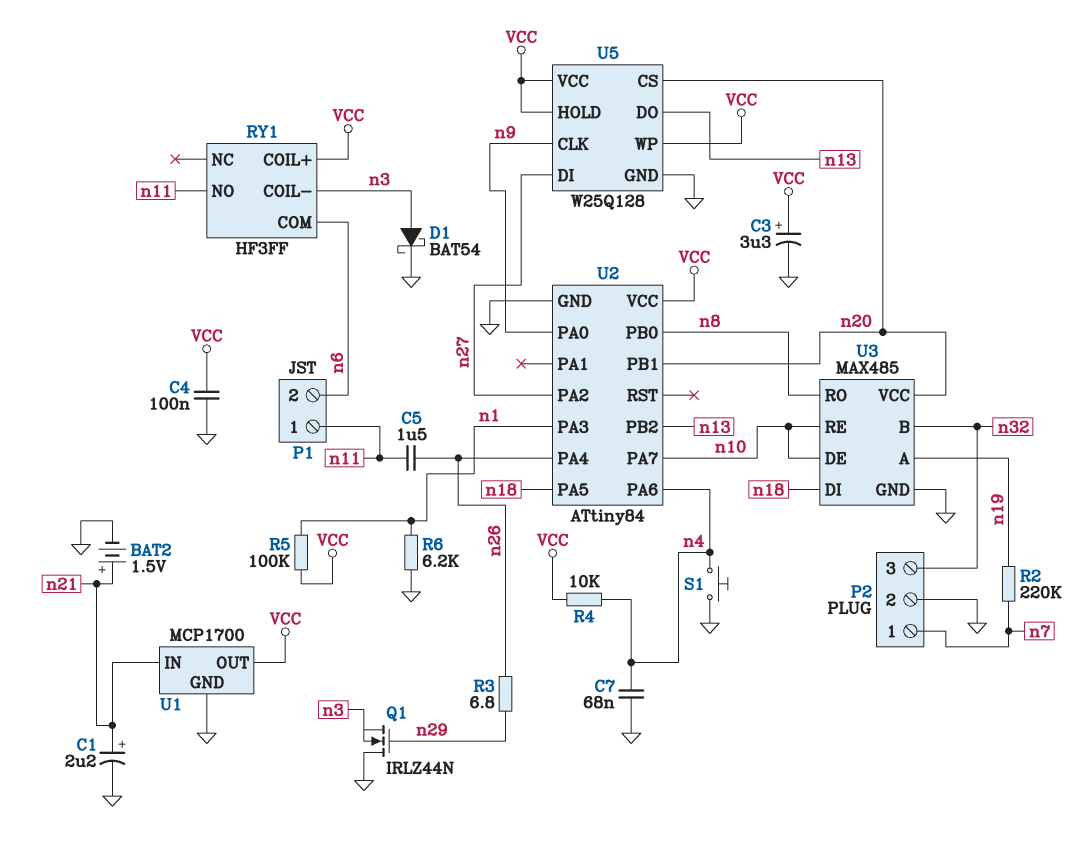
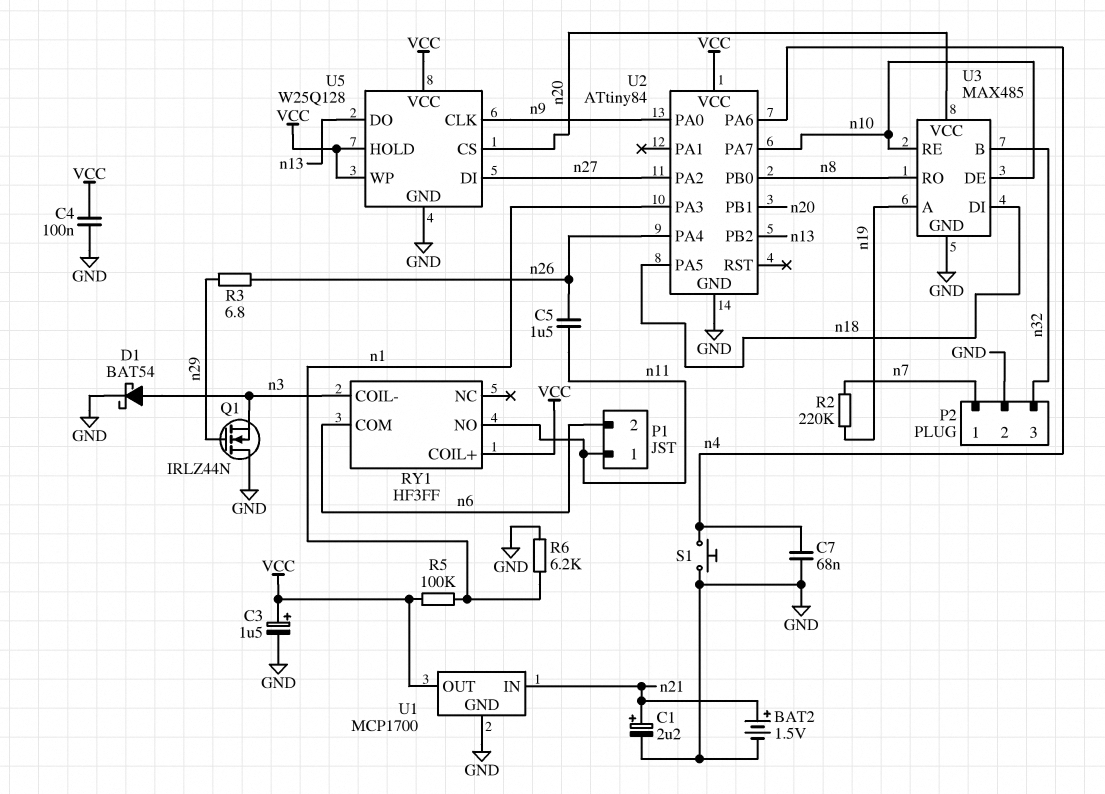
C3: 3.3uF (plus VCC, minus GND) -> 1.5uF (plus VCC, minus GND)
R4: 10k (VCC, n4) -> none

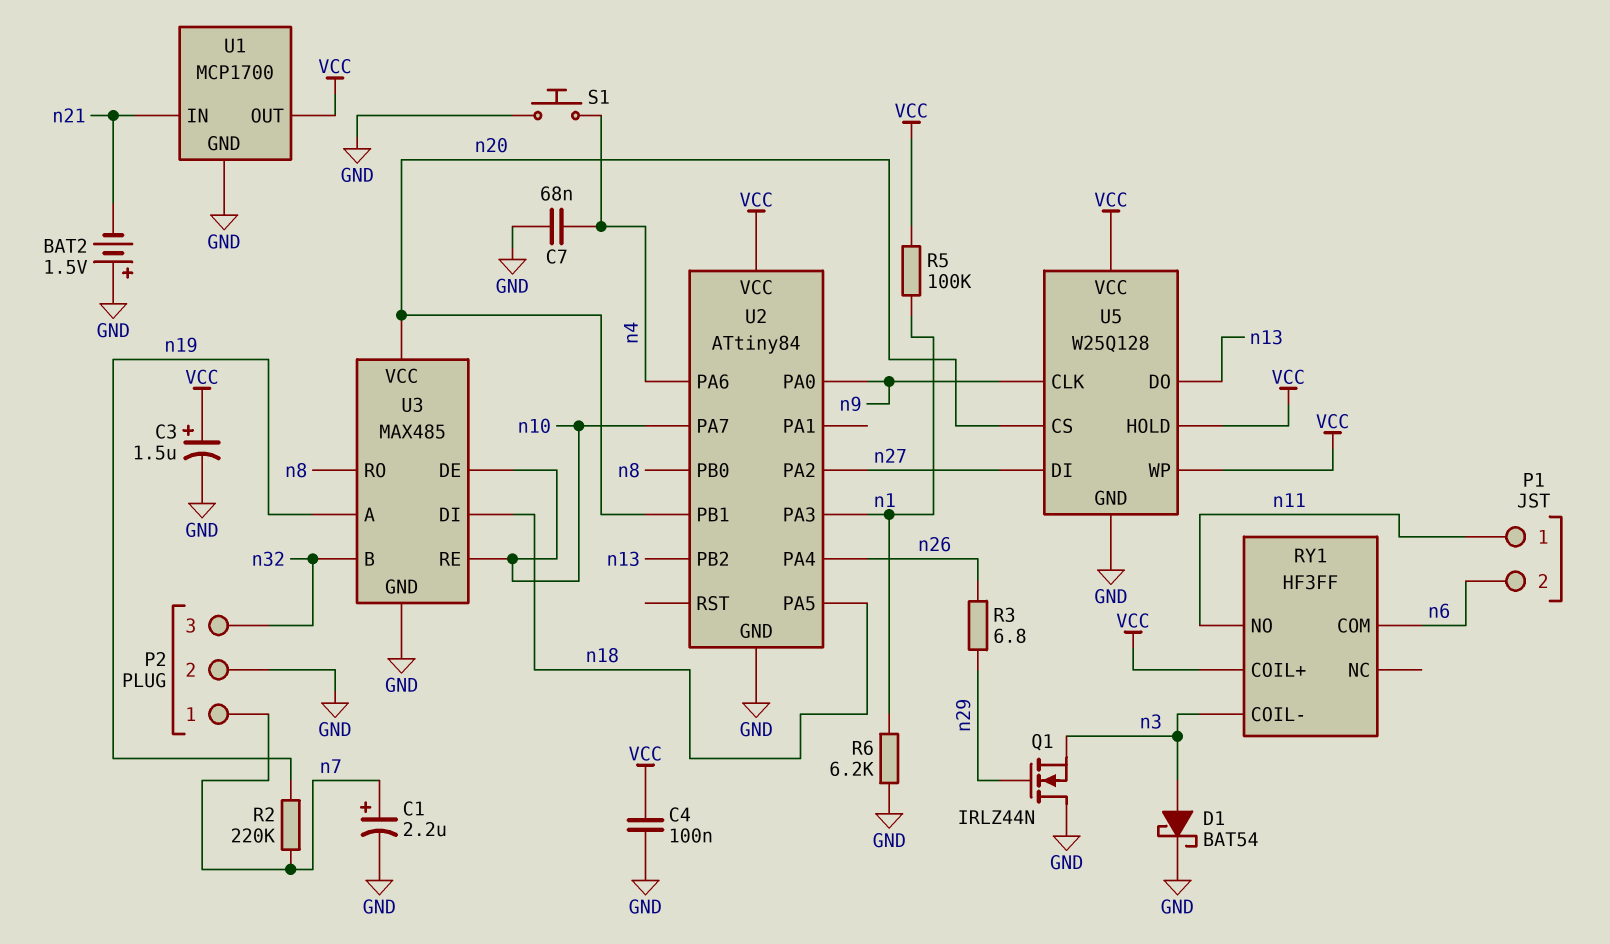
BAT2: 1.5V (plus n21, minus GND) -> 1.5V (plus GND, minus n21)
C1: 2.2uF (plus n21, minus GND) -> 2.2uF (plus n7, minus GND)
C5: 1.5uF (n11, n26) -> none

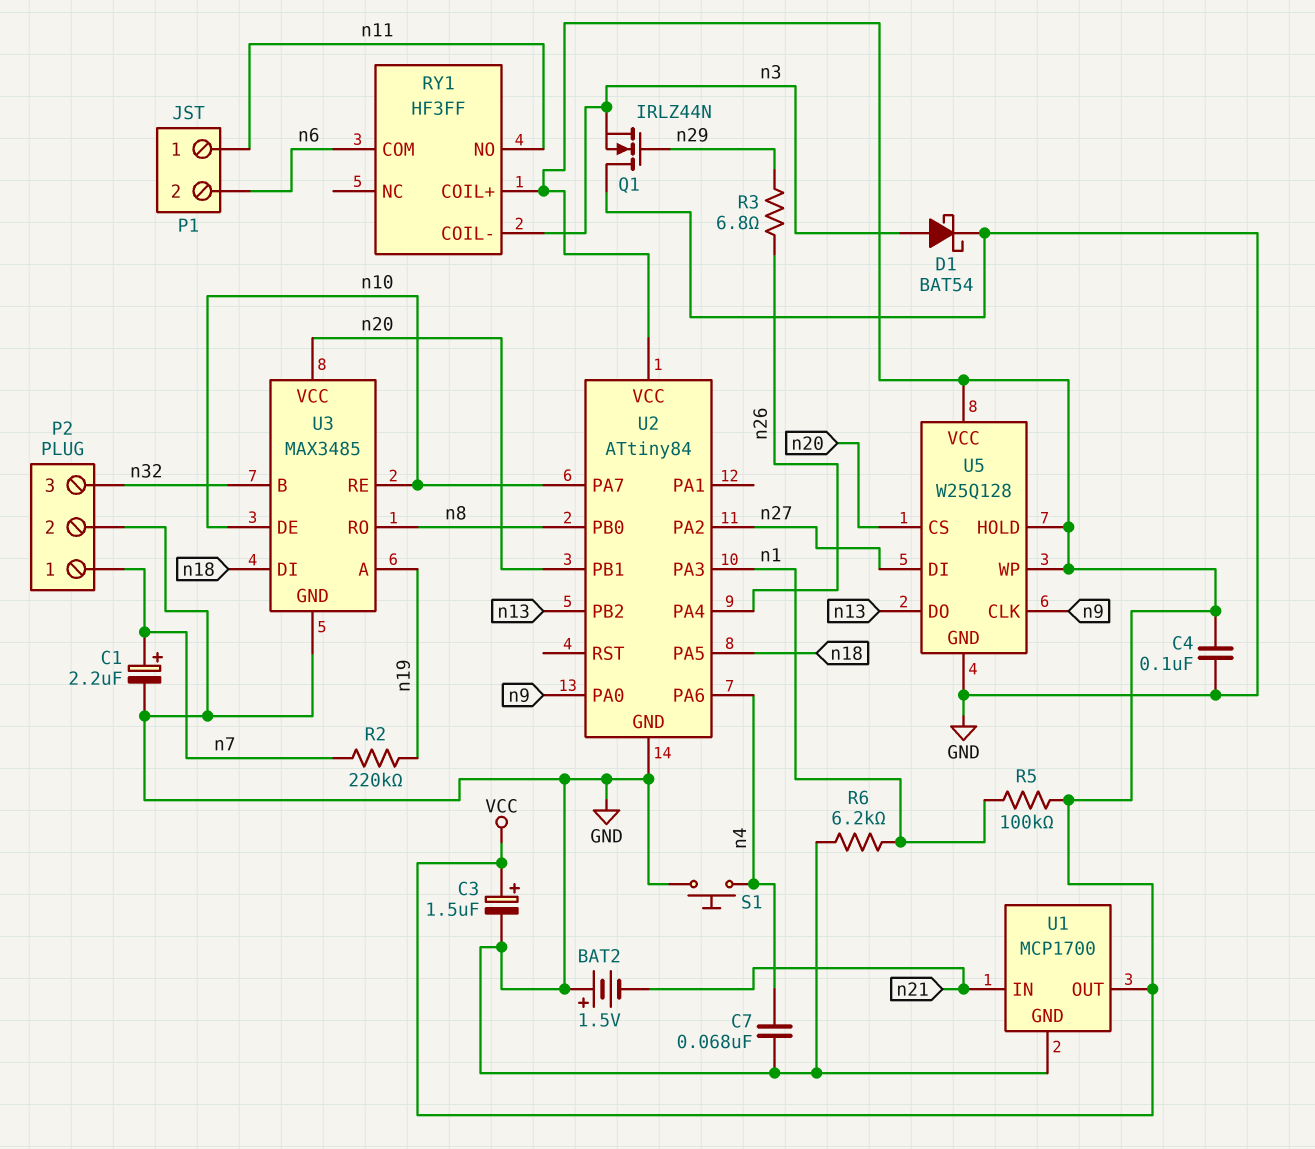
U3: MAX485 -> MAX3485

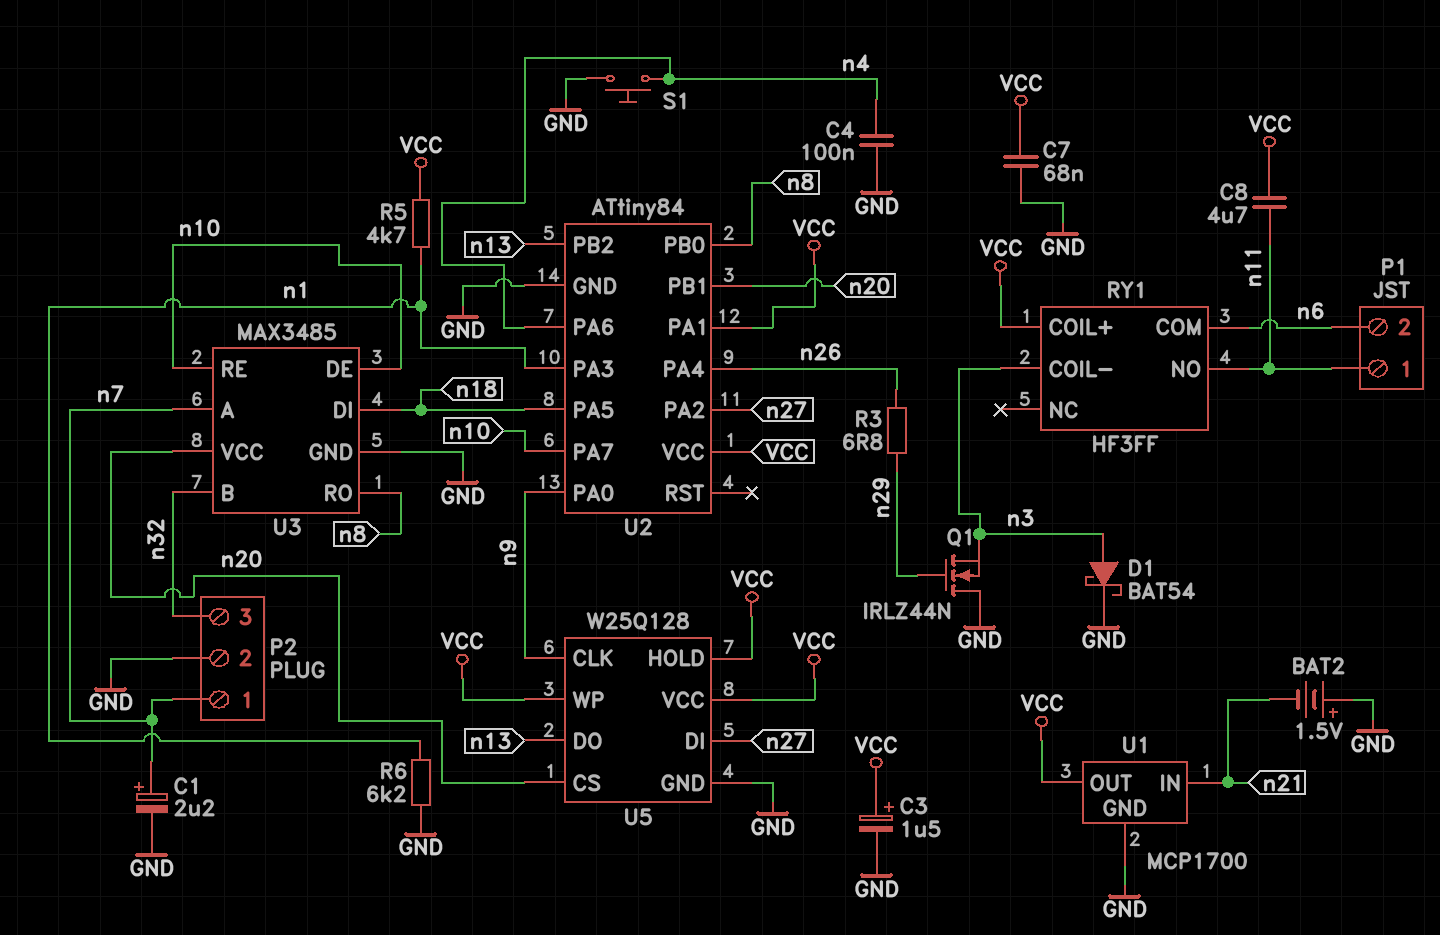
C4: 100nF (GND, VCC) -> 100nF (GND, n4)
C7: 68nF (GND, n4) -> 68nF (GND, VCC)
C8: none -> 4.7uF (VCC, n11)
R2: 220k (n7, n19) -> none
R5: 100k (VCC, n1) -> 4.7k (VCC, n1)
U2 pin PA1: none -> VCC
U3 pin A: n19 -> n7

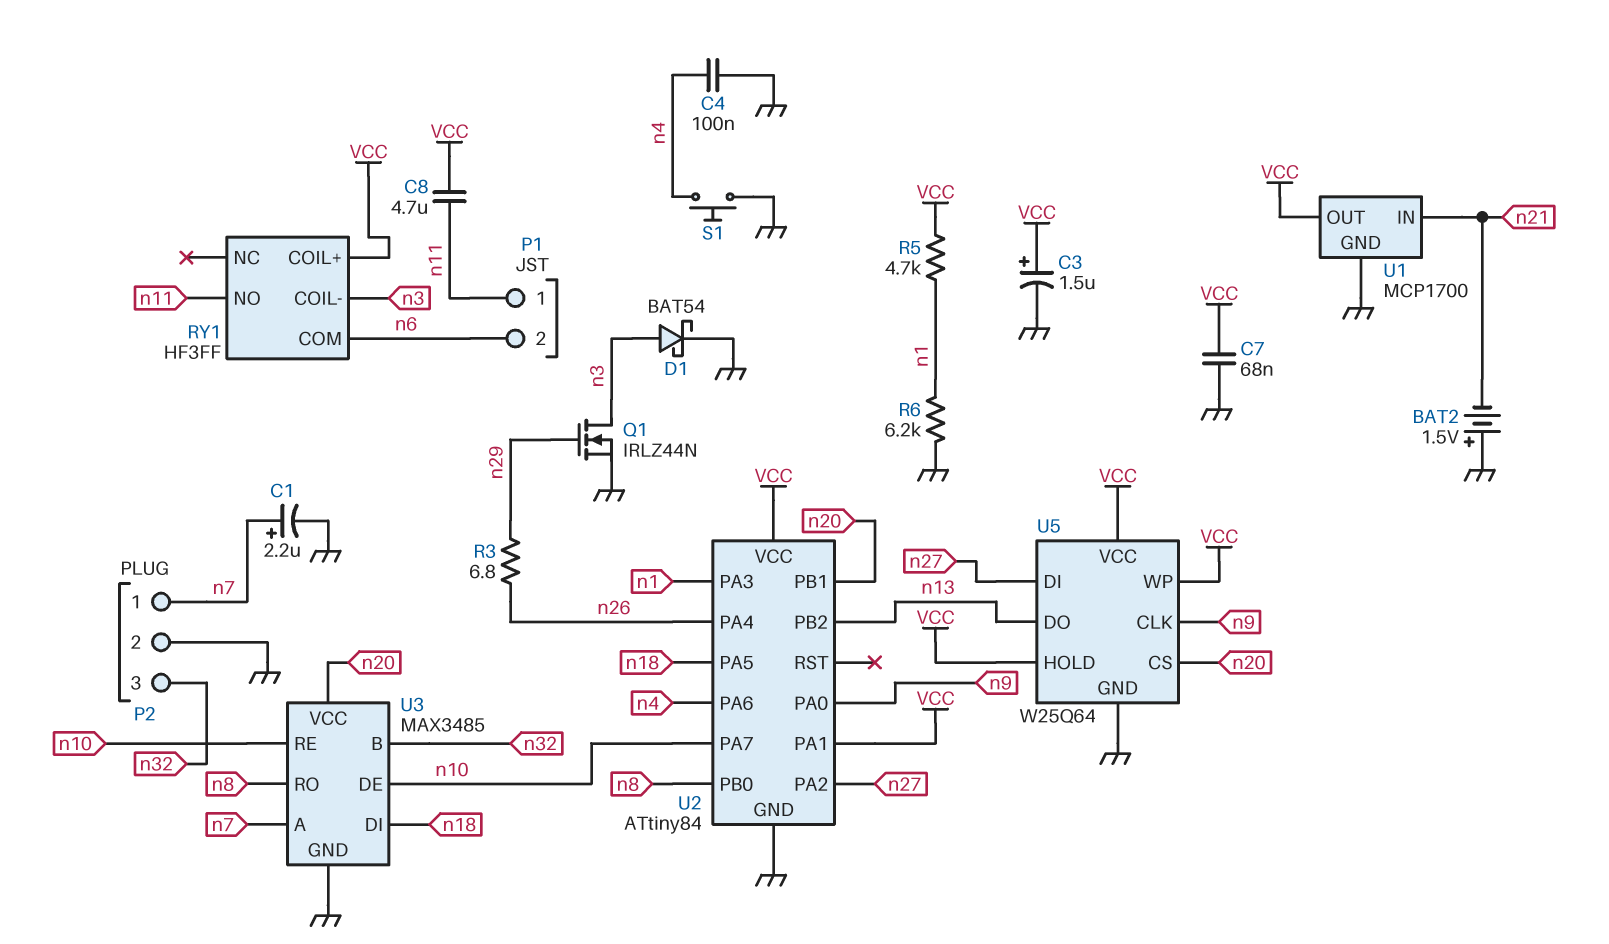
Q1: NMOS IRLZ44N (G n29, D GND, S n3) -> NMOS IRLZ44N (G n29, D n3, S GND)
U5: W25Q128 -> W25Q64

